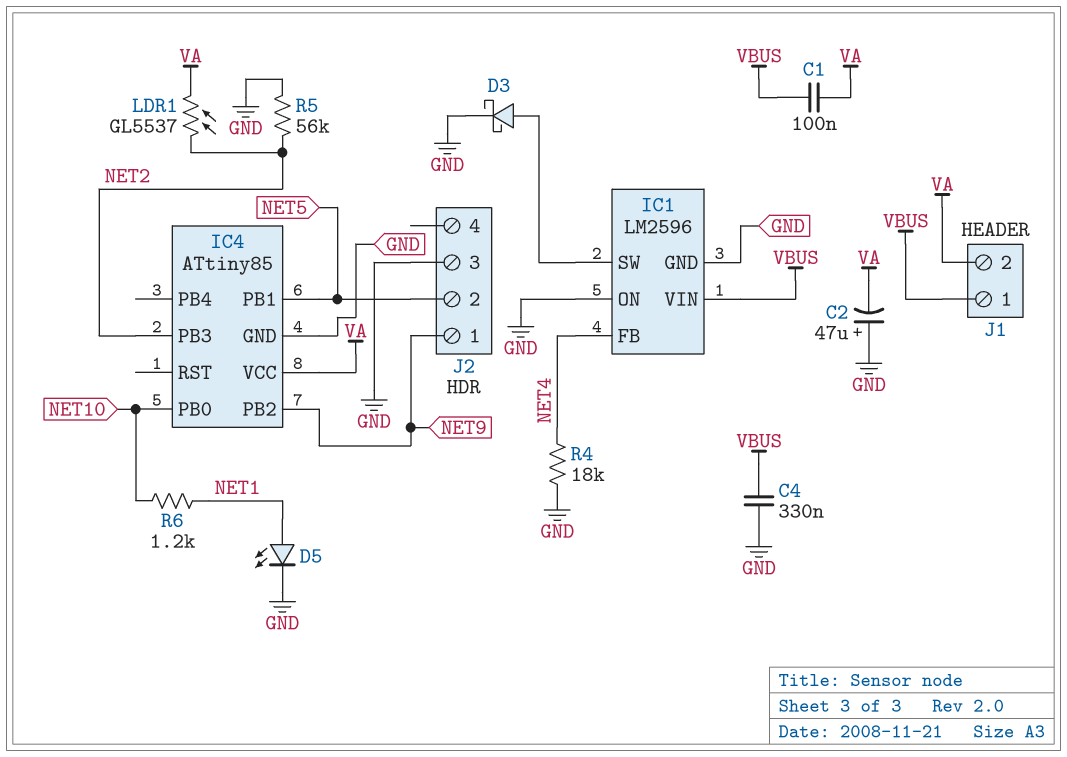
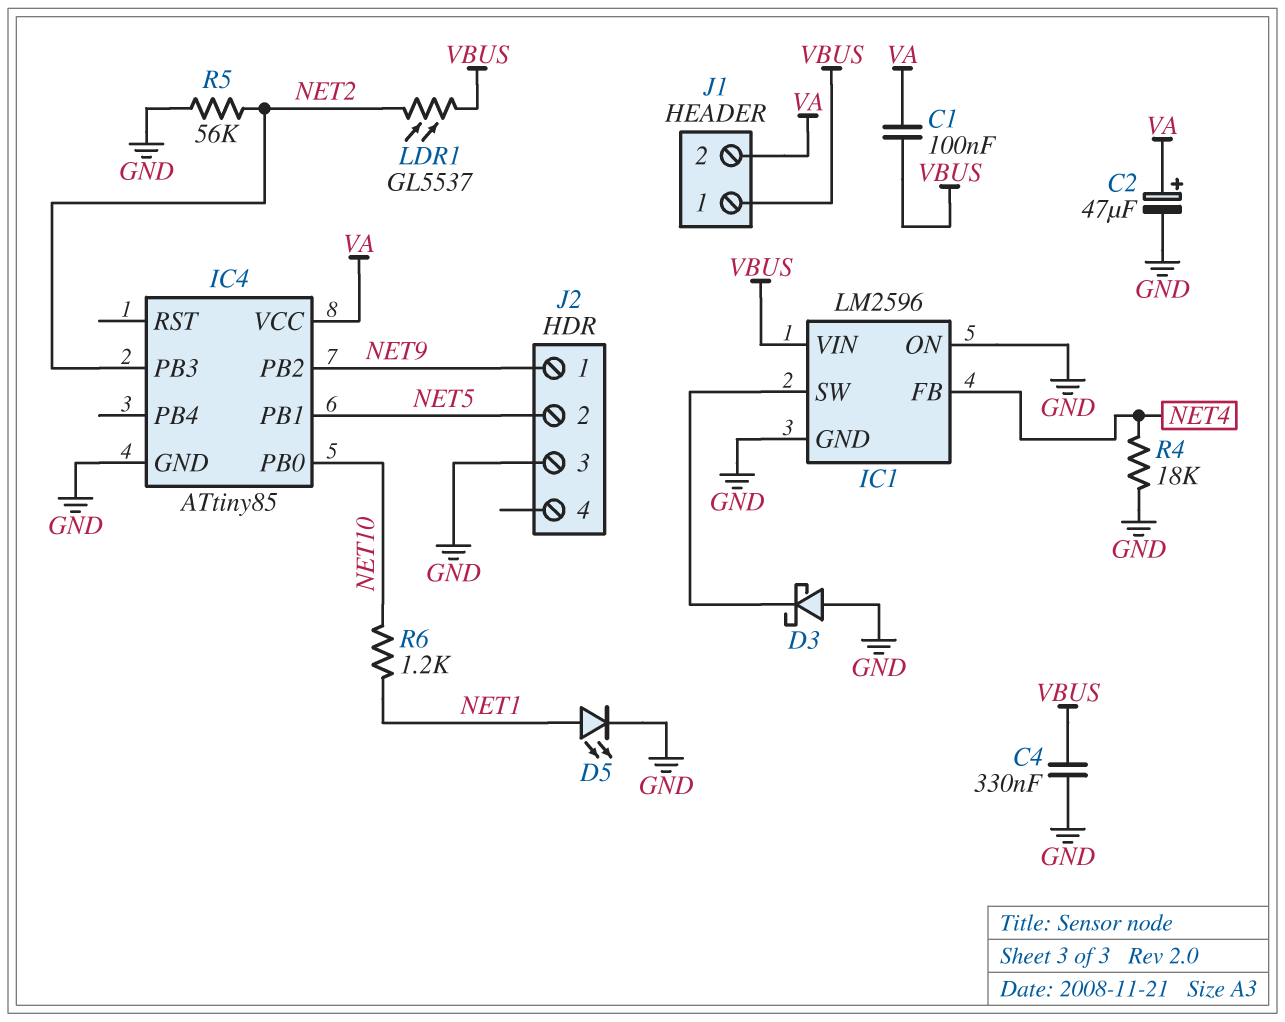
C2: 47uF (plus GND, minus VA) -> 47uF (plus VA, minus GND)
D3: schottky (A IC1/SW, K GND) -> schottky (A GND, K IC1/SW)
LDR1: GL5537 (NET2, VA) -> GL5537 (NET2, VBUS)

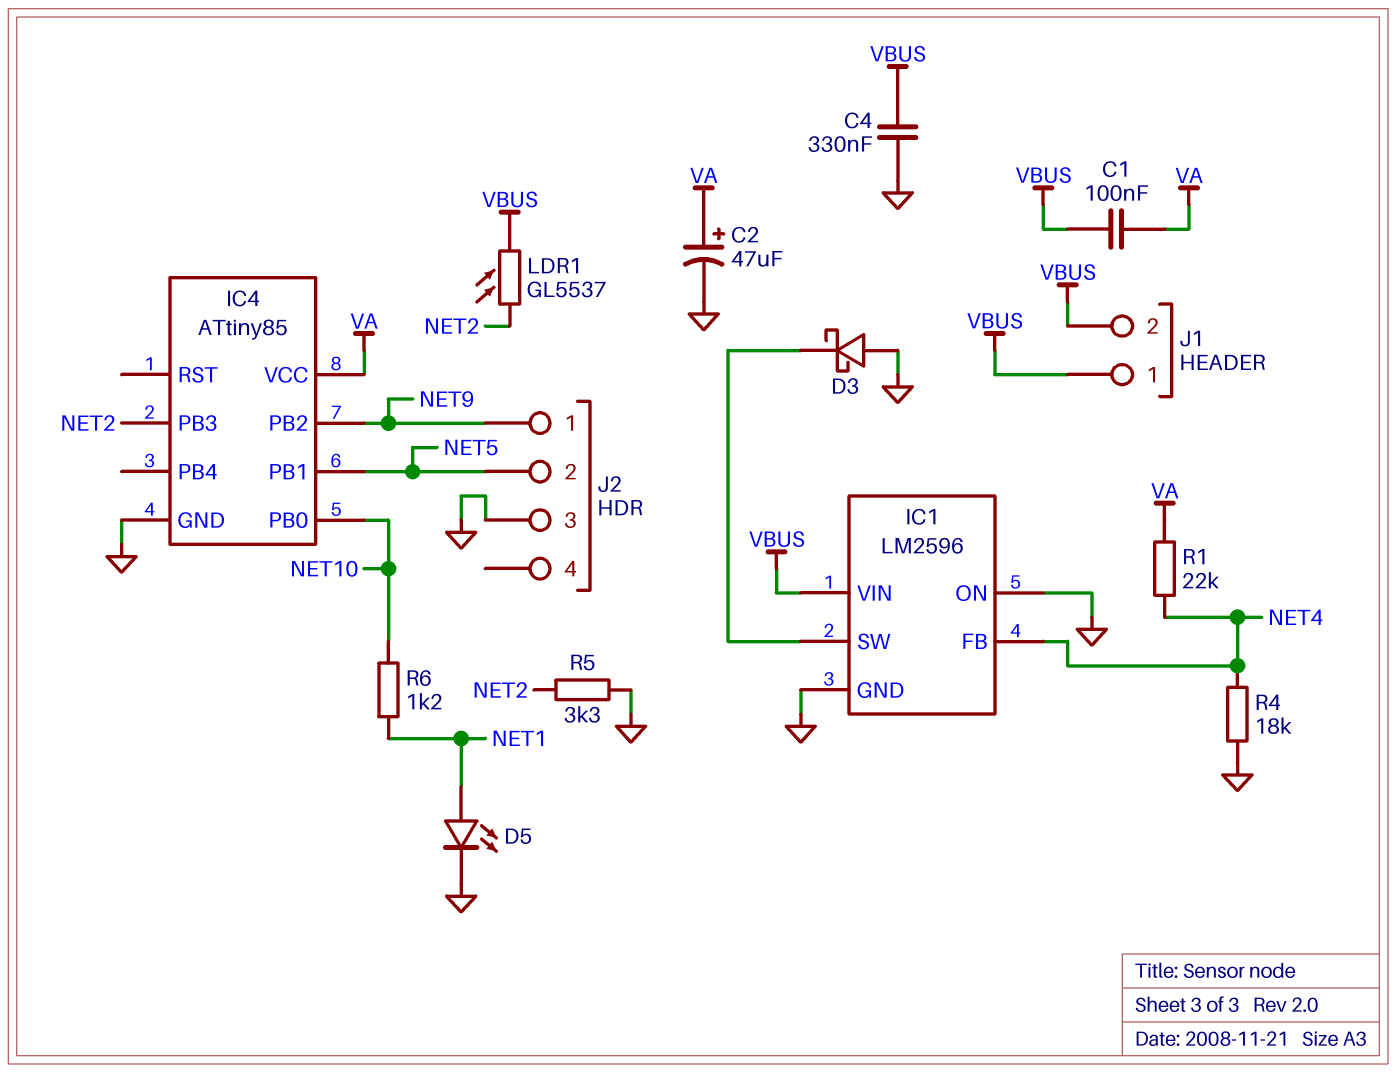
J1 pin 2: VA -> VBUS
R1: none -> 22k (NET4, VA)
R5: 56k (GND, NET2) -> 3.3k (GND, NET2)

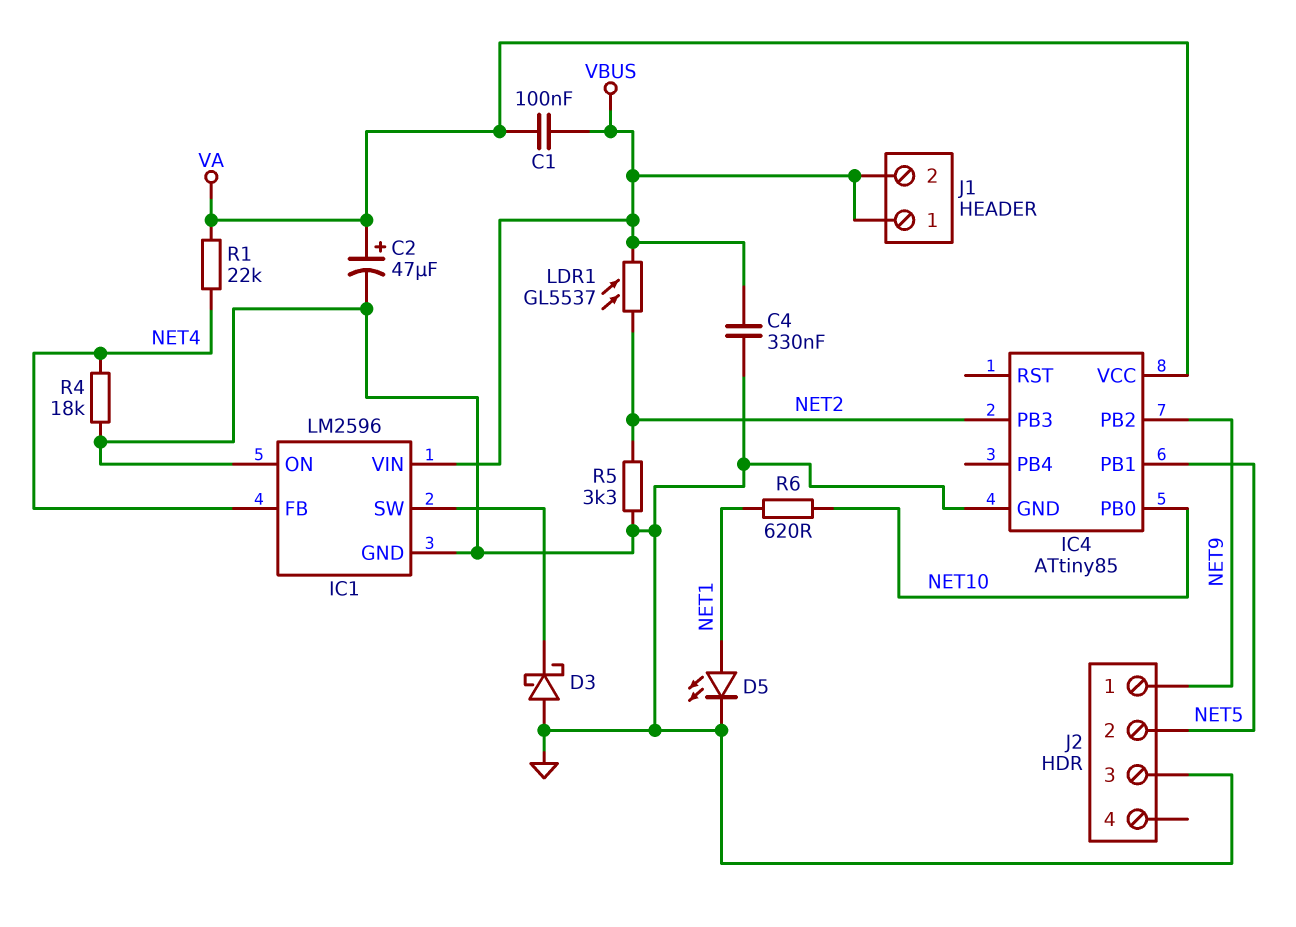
R6: 1.2k (NET1, NET10) -> 620 (NET1, NET10)

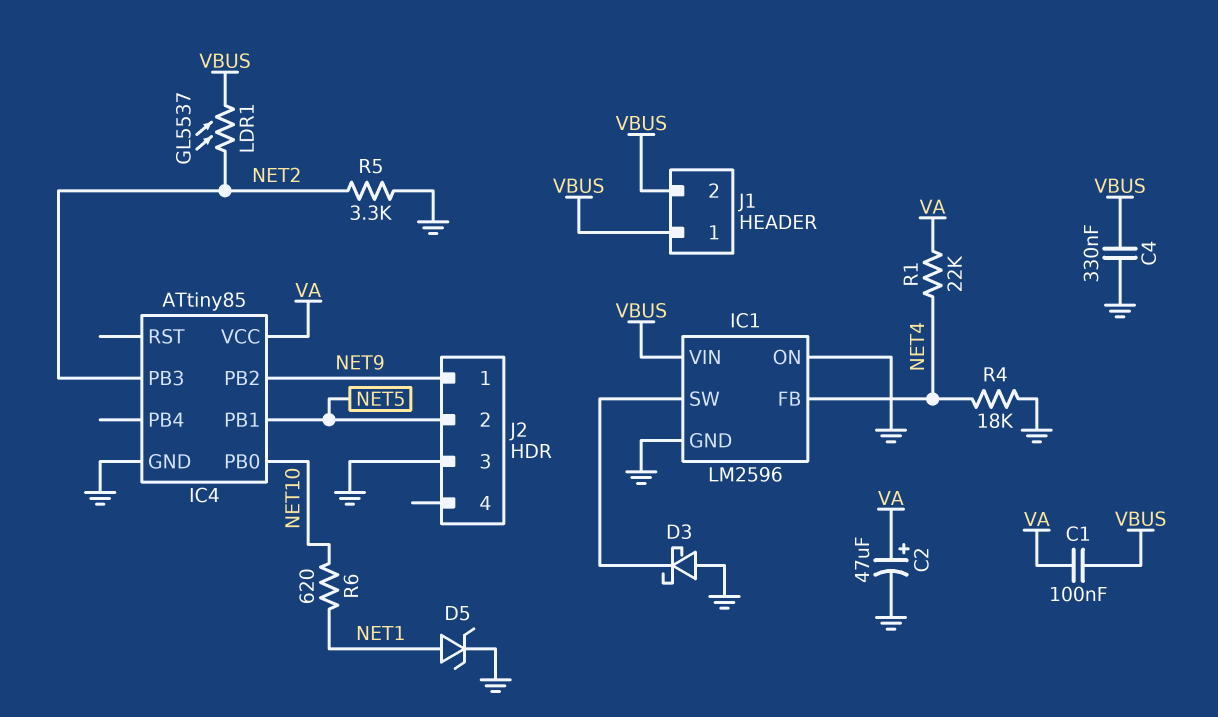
D5: LED (A NET1, K GND) -> zener (A NET1, K GND)

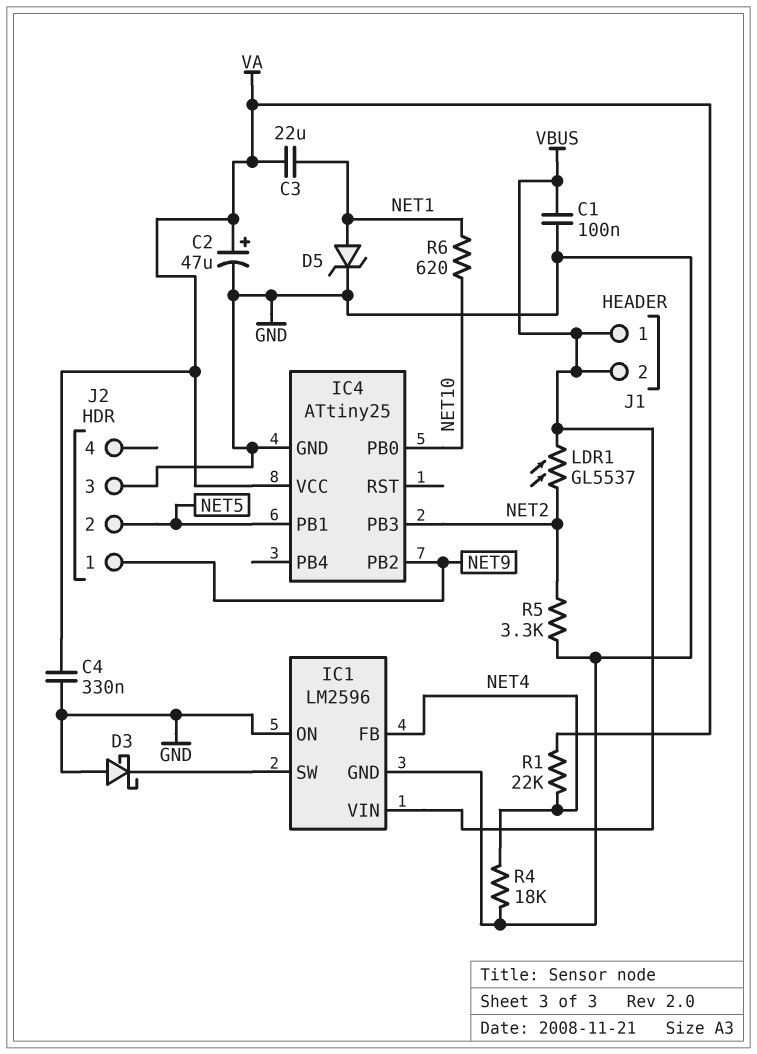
C1: 100nF (VA, VBUS) -> 100nF (GND, VBUS)
C3: none -> 22uF (NET1, VA)
C4: 330nF (GND, VBUS) -> 330nF (GND, VA)
IC4: ATtiny85 -> ATtiny25

